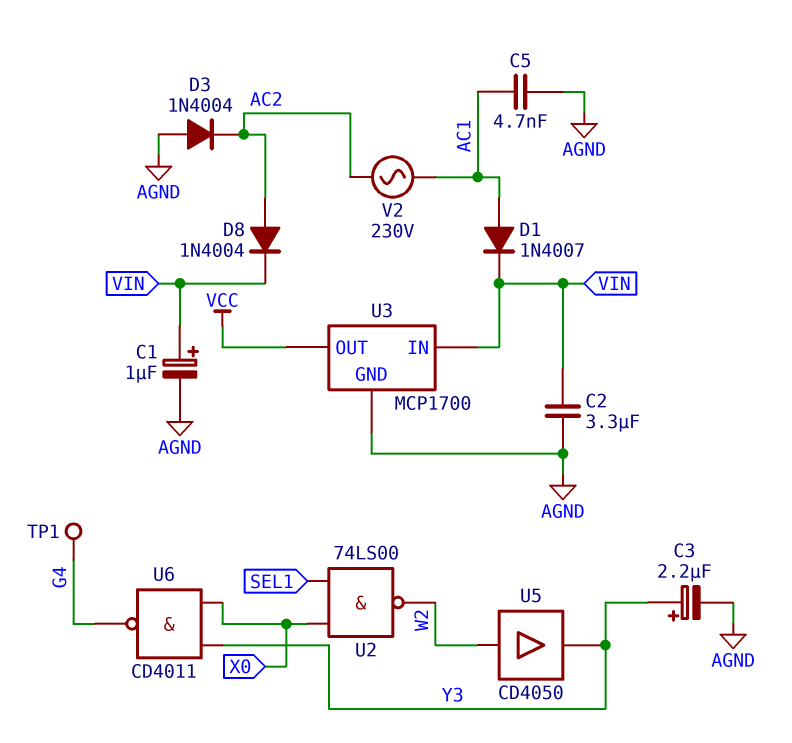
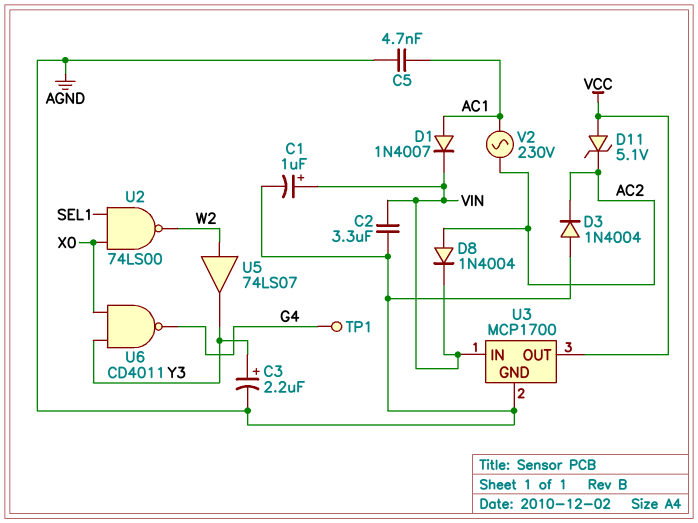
D11: none -> zener 5.1V (A VCC, K AC2)
U5: buffer CD4050 (in W2, out Y3) -> buffer 74LS07 (in W2, out Y3)

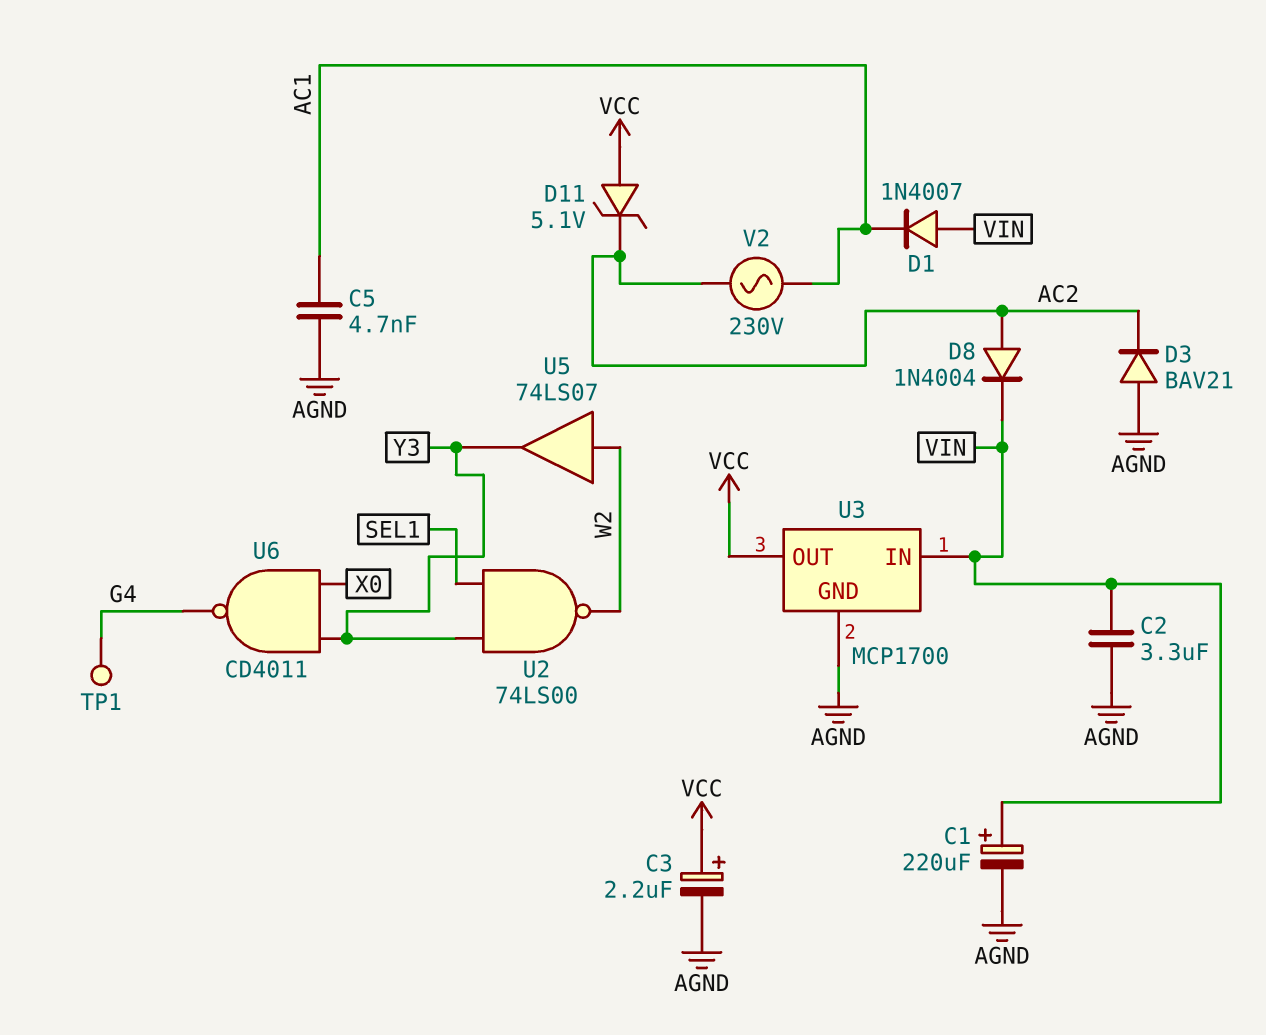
C1: 1uF (plus VIN, minus AGND) -> 220uF (plus VIN, minus AGND)
C3: 2.2uF (plus Y3, minus AGND) -> 2.2uF (plus VCC, minus AGND)
D1: diode 1N4007 (A AC1, K VIN) -> diode 1N4007 (A VIN, K AC1)
D3: diode 1N4004 (A AGND, K AC2) -> diode BAV21 (A AGND, K AC2)
U2: NAND 74LS00 (in SEL1, in X0, out W2) -> NAND 74LS00 (in SEL1, in Y3, out W2)

